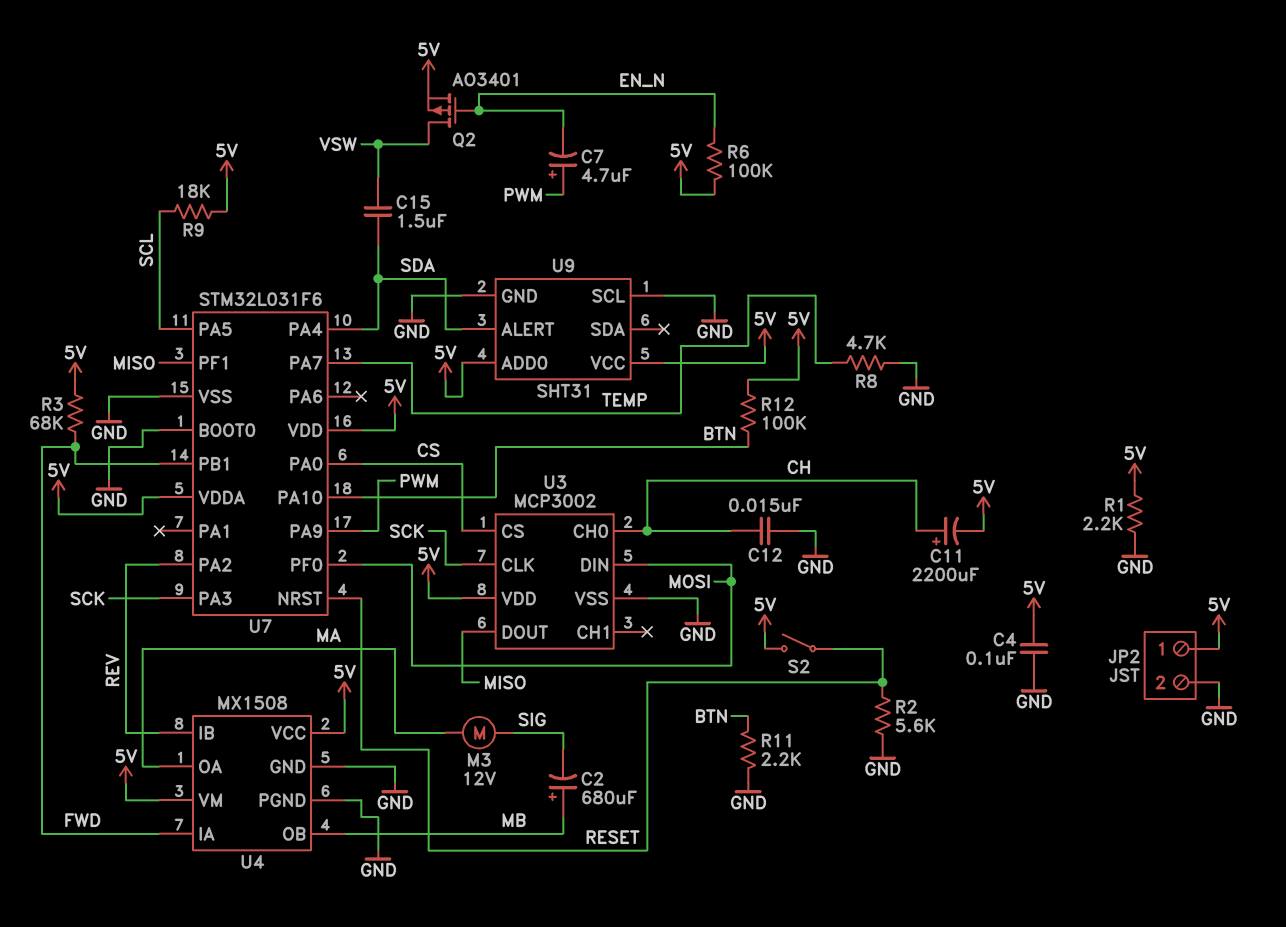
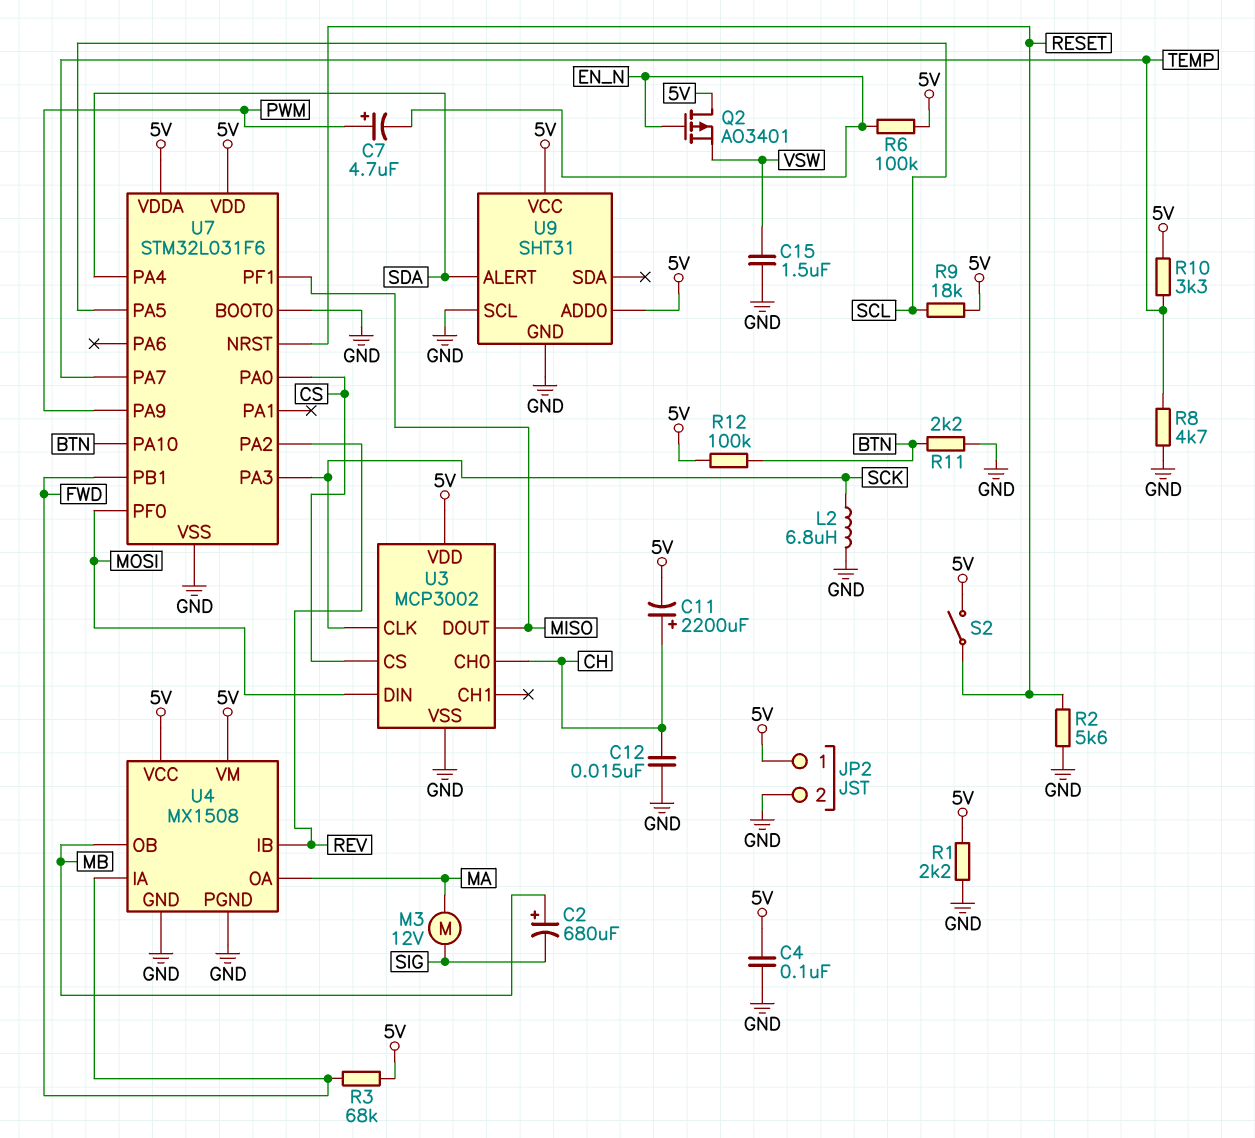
C15: 1.5uF (SDA, VSW) -> 1.5uF (GND, VSW)
L2: none -> 6.8uH (GND, SCK)
Q2: PMOS AO3401 (G EN_N, D VSW, S 5V) -> PMOS AO3401 (G EN_N, D 5V, S VSW)
R10: none -> 3.3k (5V, TEMP)

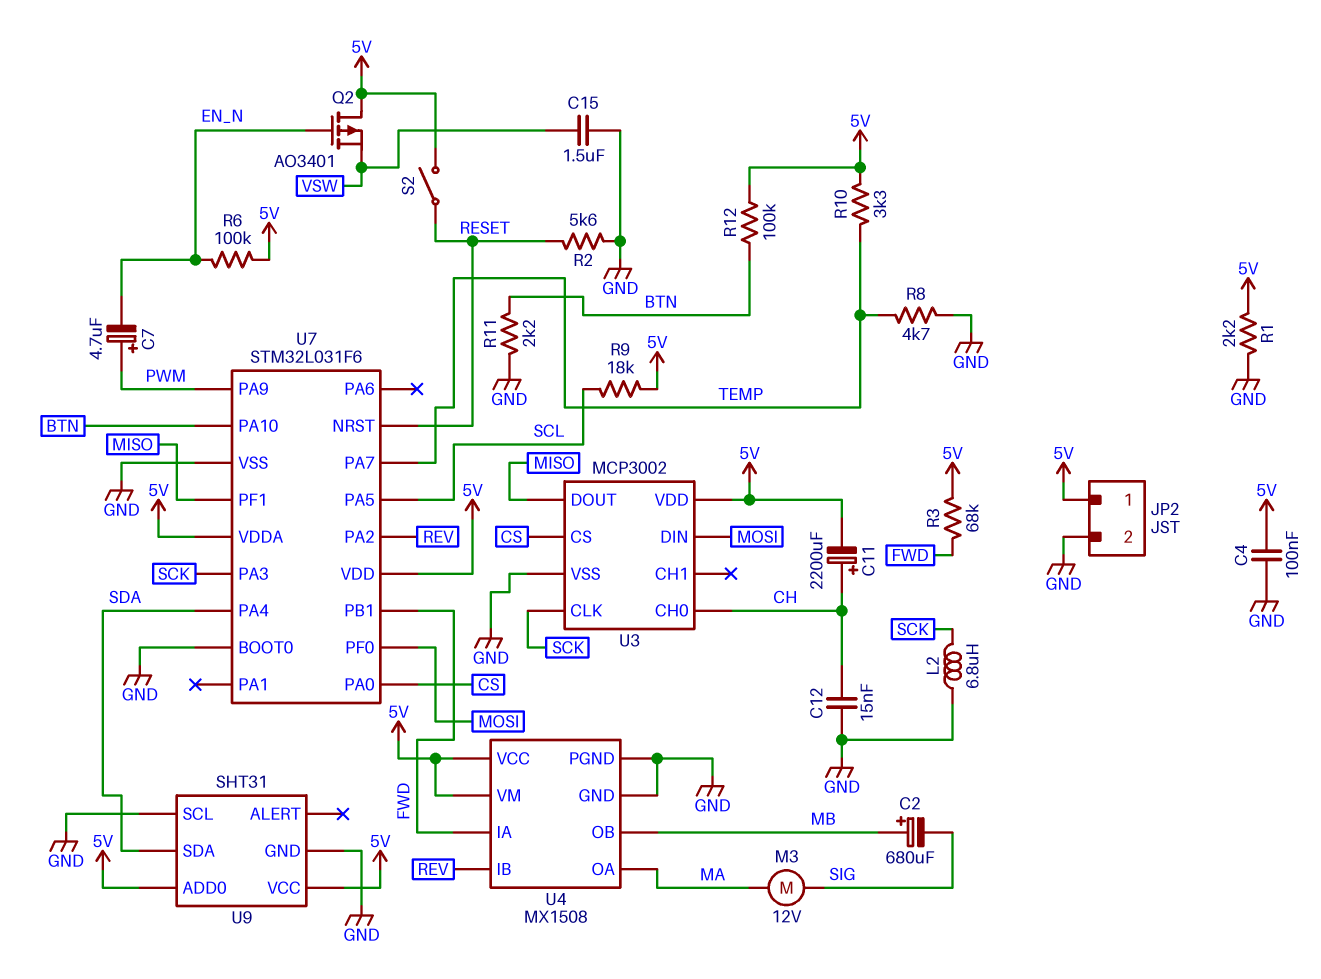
U9 pin ALERT: SDA -> none
U9 pin SDA: none -> SDA

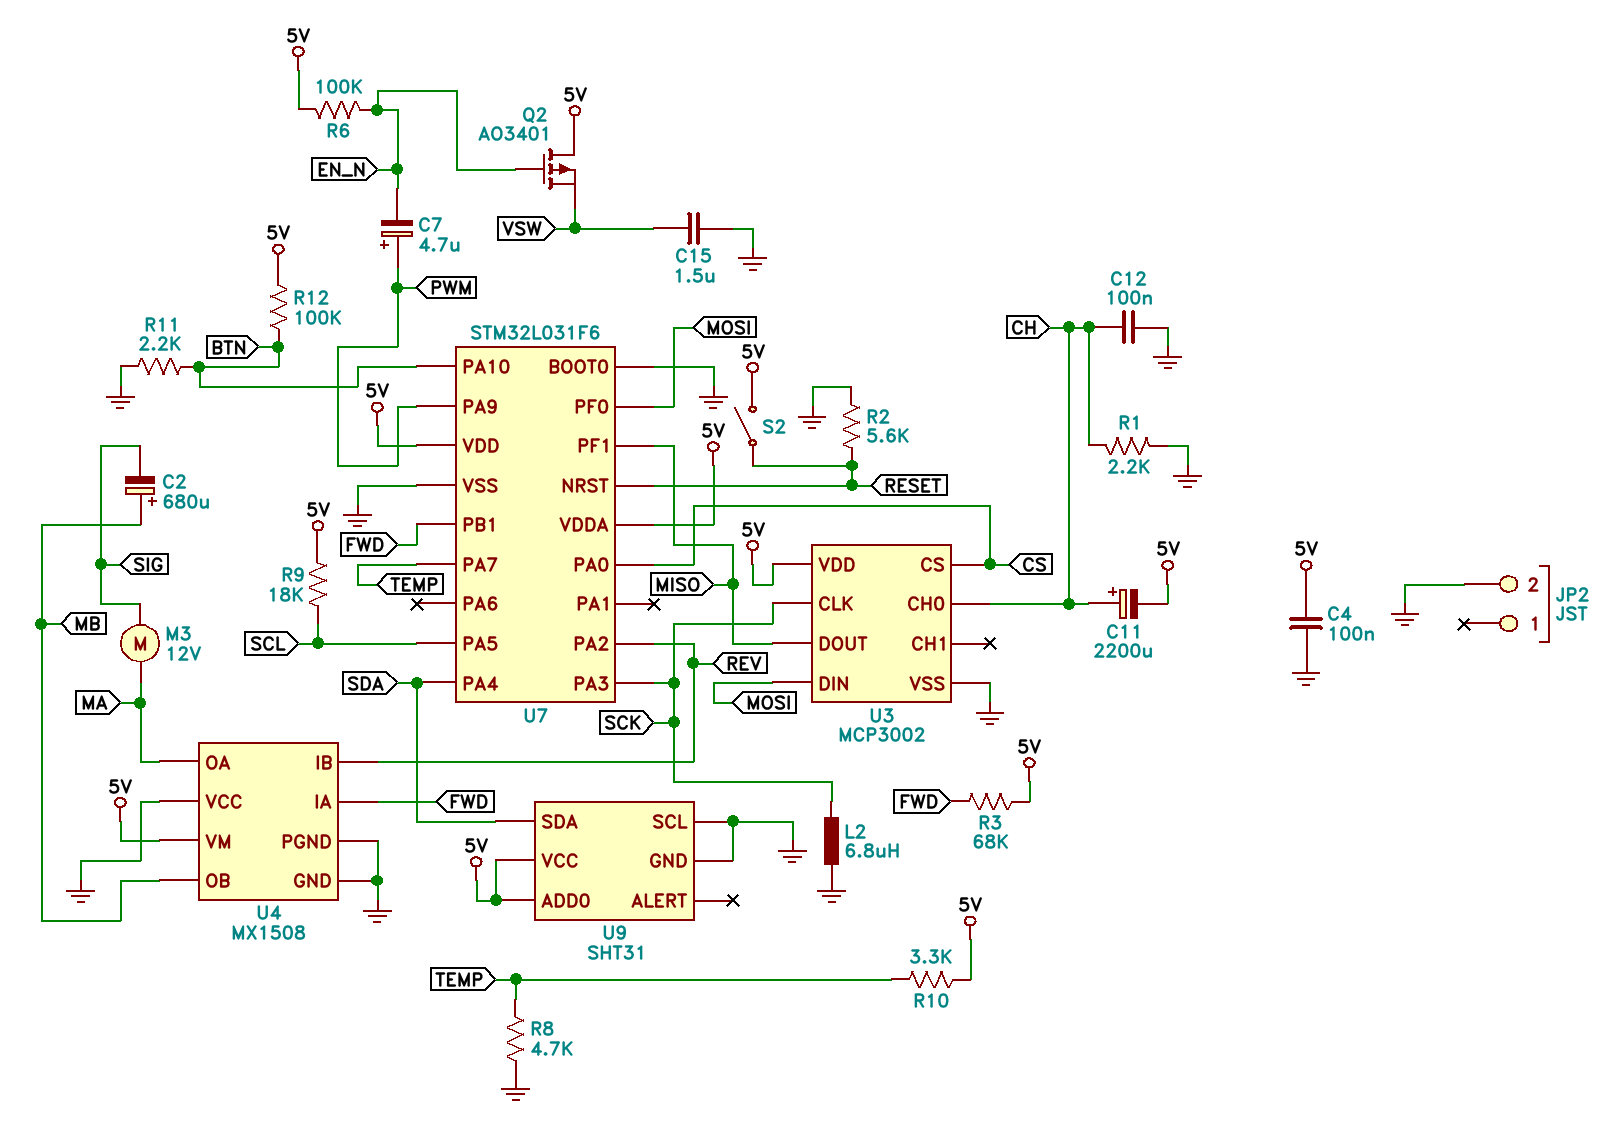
C12: 15nF (CH, GND) -> 100nF (CH, GND)
JP2 pin 1: 5V -> none
R1: 2.2k (5V, GND) -> 2.2k (CH, GND)
U4 pin VCC: 5V -> GND

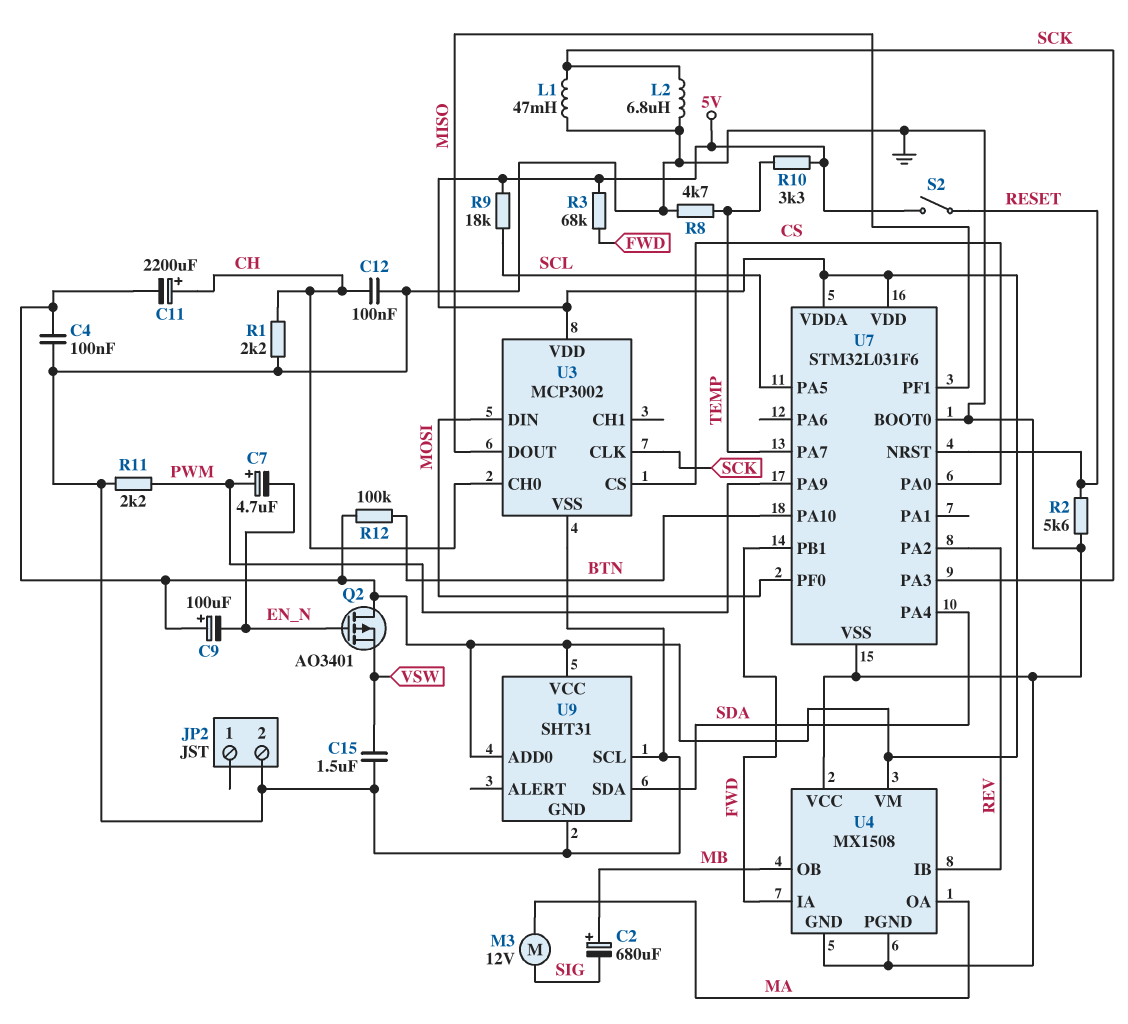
C9: none -> 100uF (plus 5V, minus EN_N)
L1: none -> 47mH (GND, SCK)
R6: 100k (5V, EN_N) -> none
R11: 2.2k (BTN, GND) -> 2.2k (GND, PWM)

